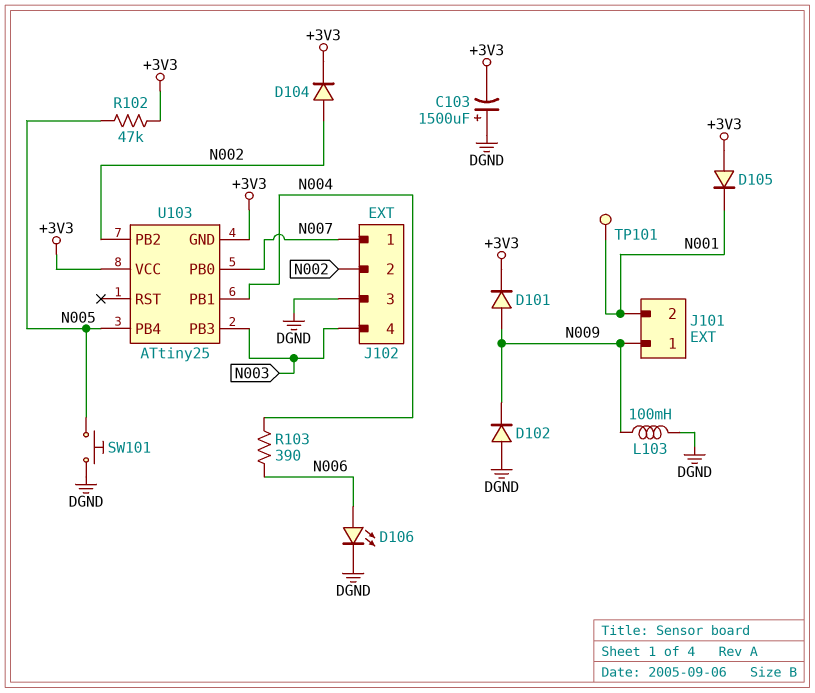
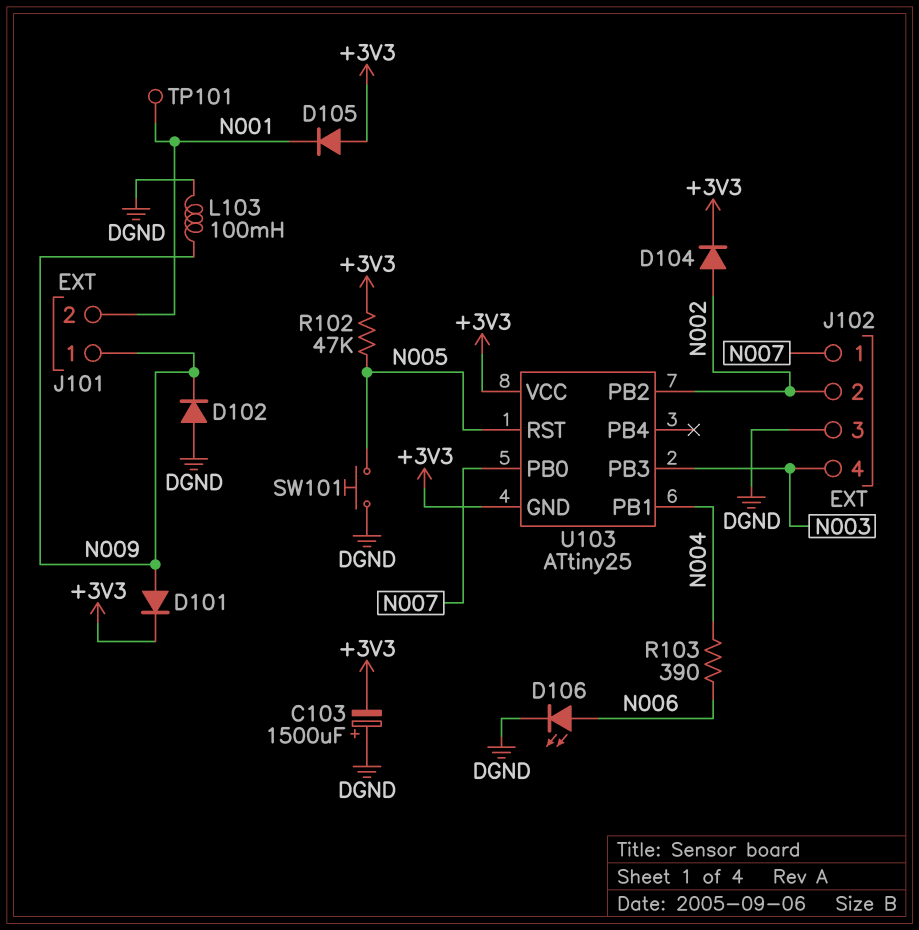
U103 pin PB4: N005 -> none
U103 pin RST: none -> N005

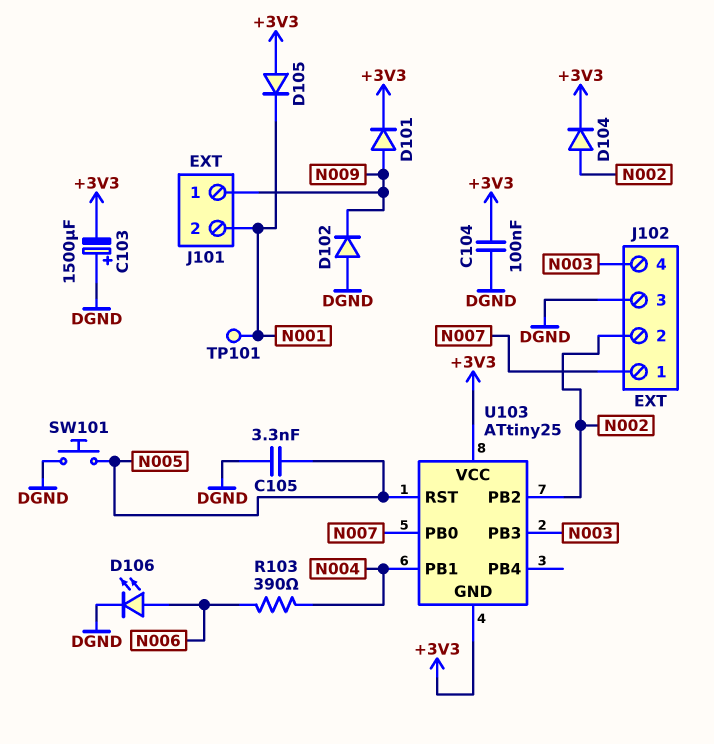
C104: none -> 100nF (+3V3, DGND)
C105: none -> 3.3nF (DGND, N005)
L103: 100mH (DGND, N009) -> none
R102: 47k (+3V3, N005) -> none

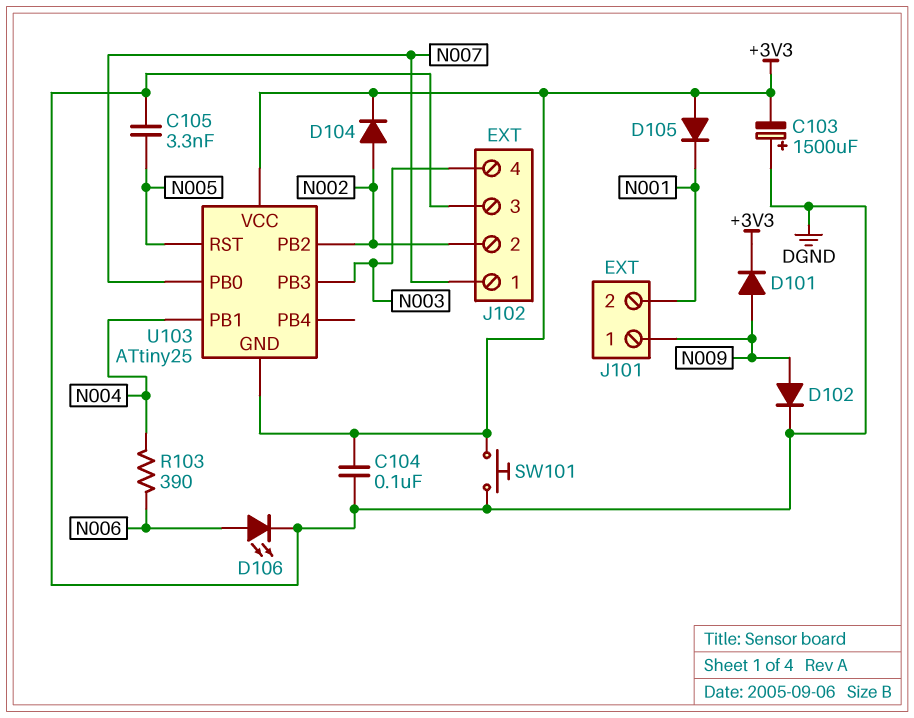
D102: diode (A DGND, K N009) -> diode (A N009, K DGND)
SW101: button (DGND, N005) -> button (+3V3, DGND)
TP101: test point (N001) -> none

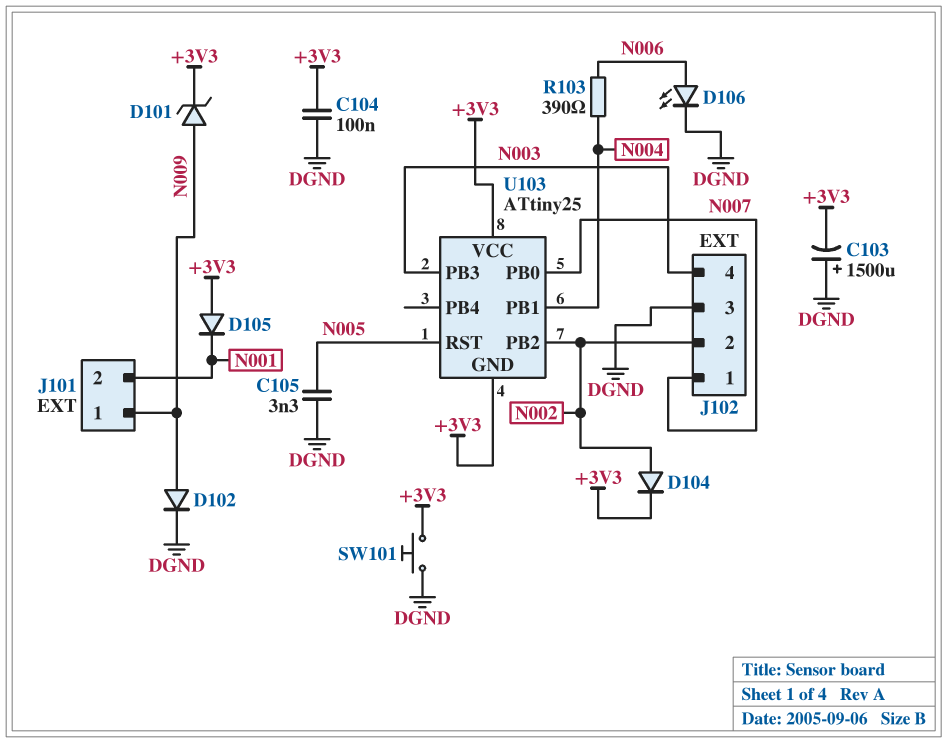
D101: diode (A N009, K +3V3) -> zener (A N009, K +3V3)

